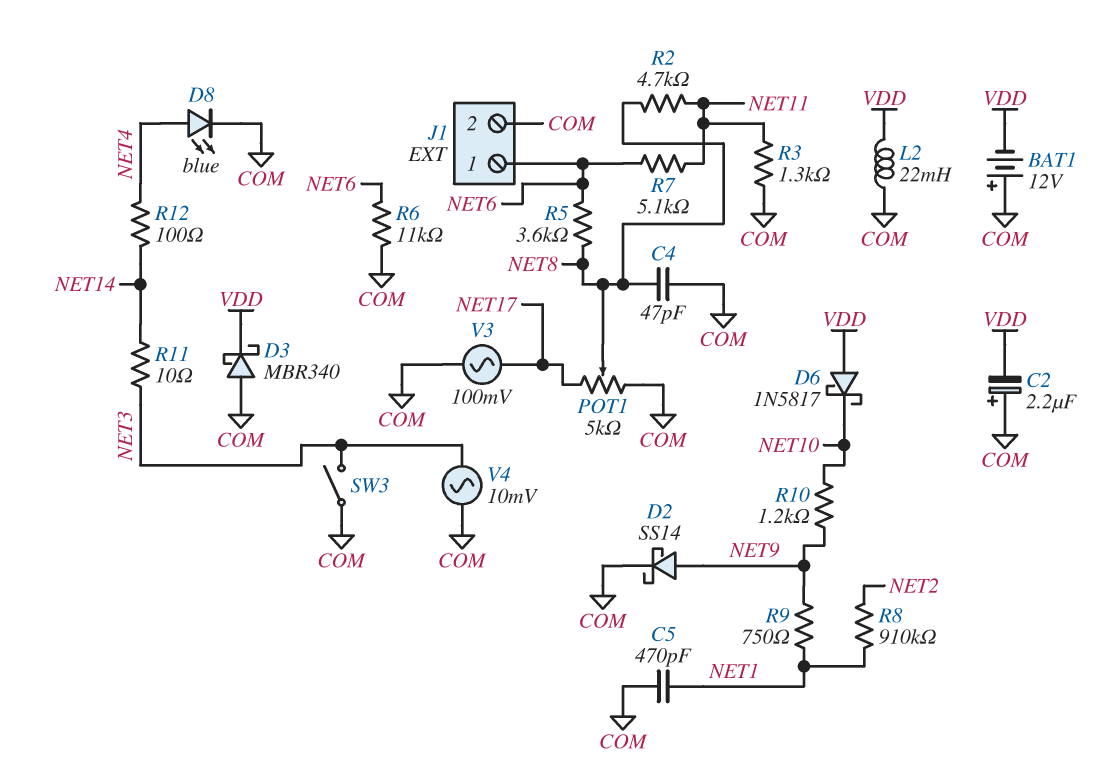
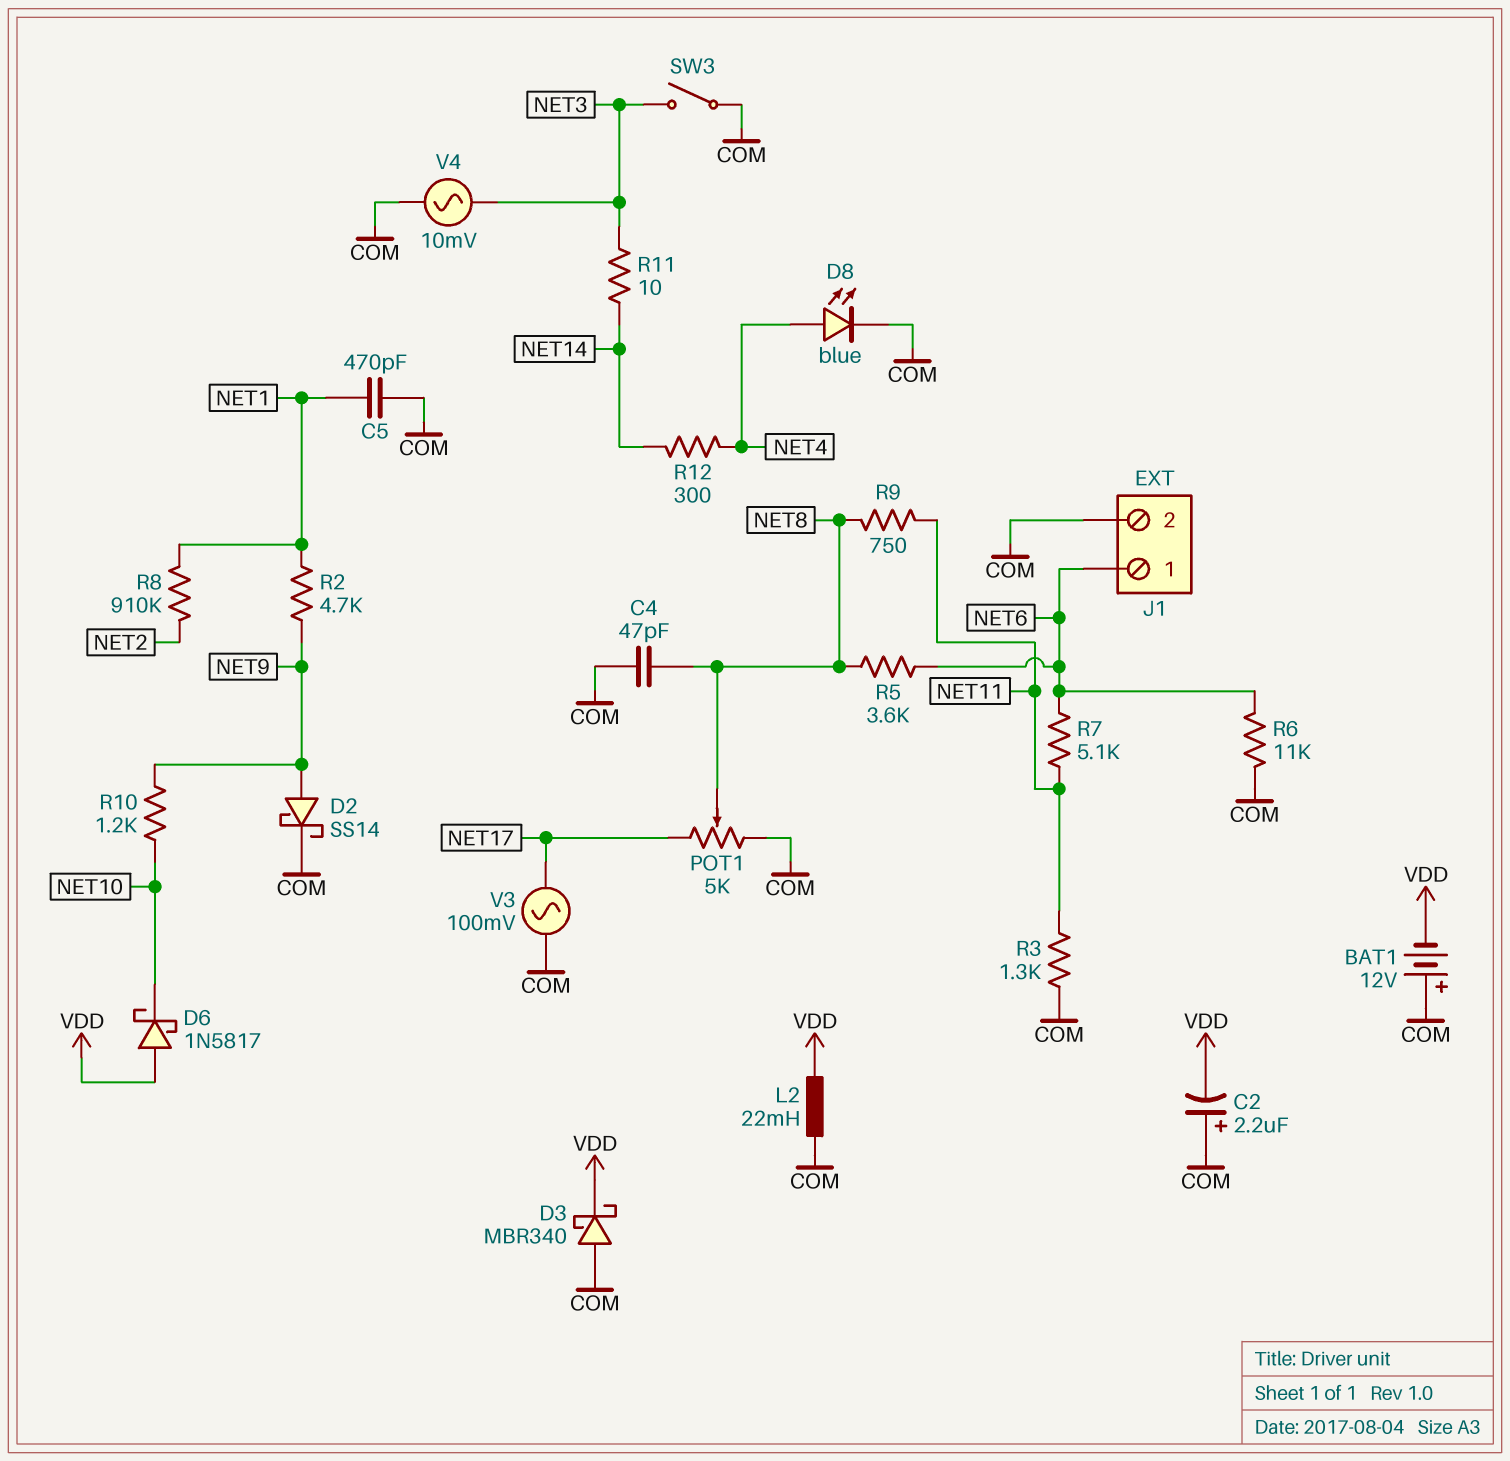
R2: 4.7k (NET8, NET11) -> 4.7k (NET1, NET9)
R9: 750 (NET1, NET9) -> 750 (NET8, NET11)
R12: 100 (NET4, NET14) -> 300 (NET4, NET14)

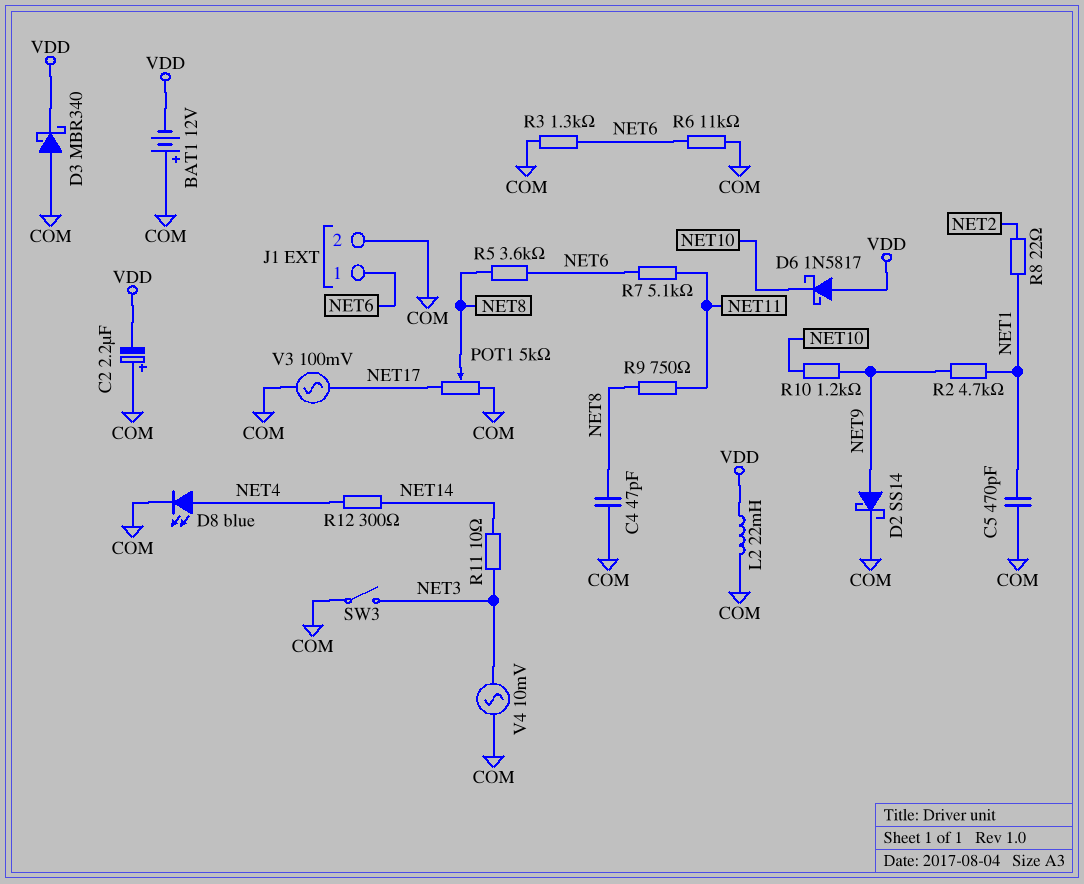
R3: 1.3k (COM, NET11) -> 1.3k (COM, NET6)
R8: 910k (NET1, NET2) -> 22 (NET1, NET2)

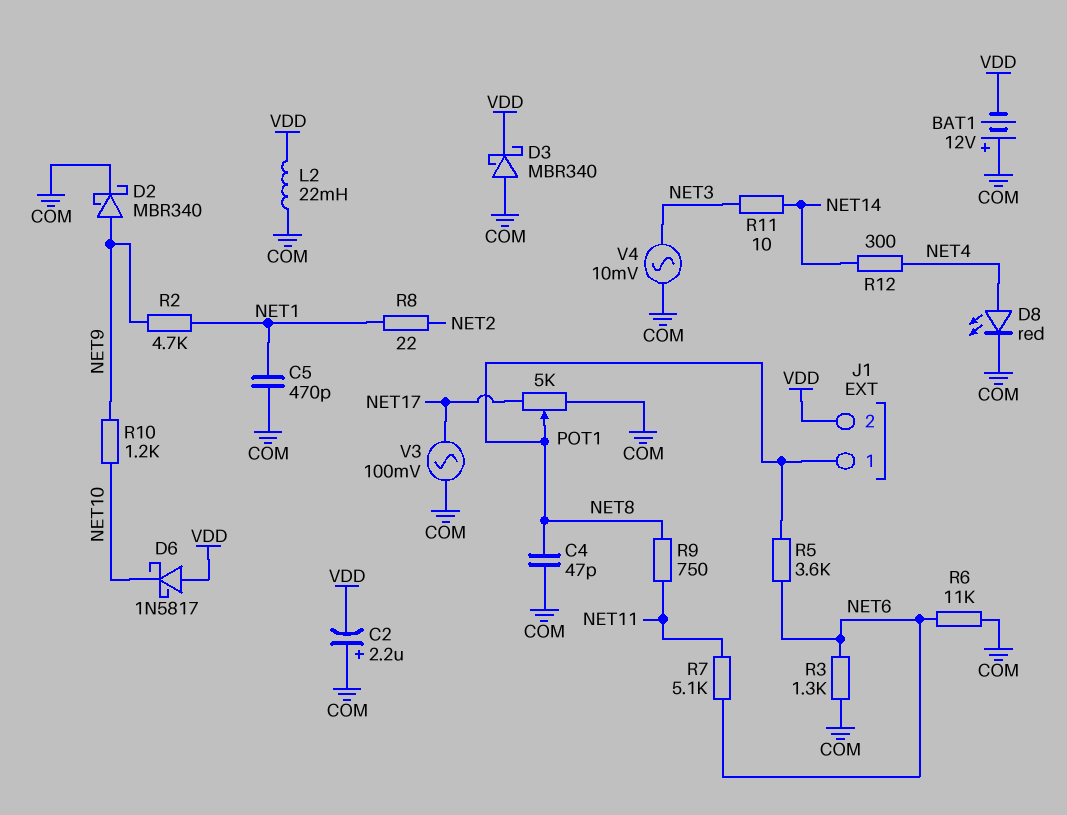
D2: schottky SS14 (A NET9, K COM) -> schottky MBR340 (A NET9, K COM)
D8: LED blue (A NET4, K COM) -> LED red (A NET4, K COM)
J1 pin 1: NET6 -> NET8
J1 pin 2: COM -> VDD
SW3: switch (COM, NET3) -> none

